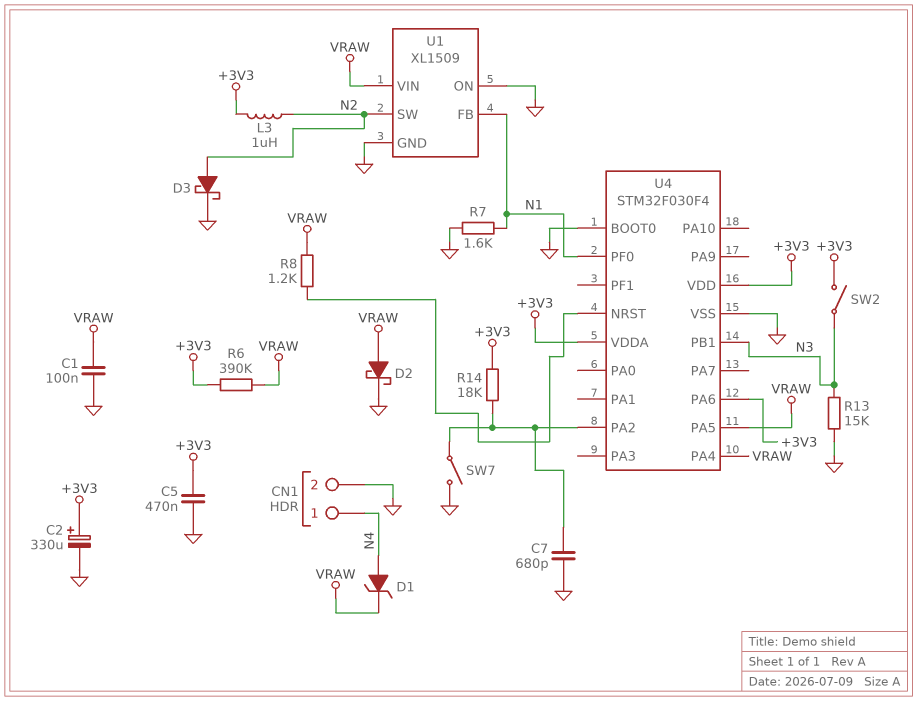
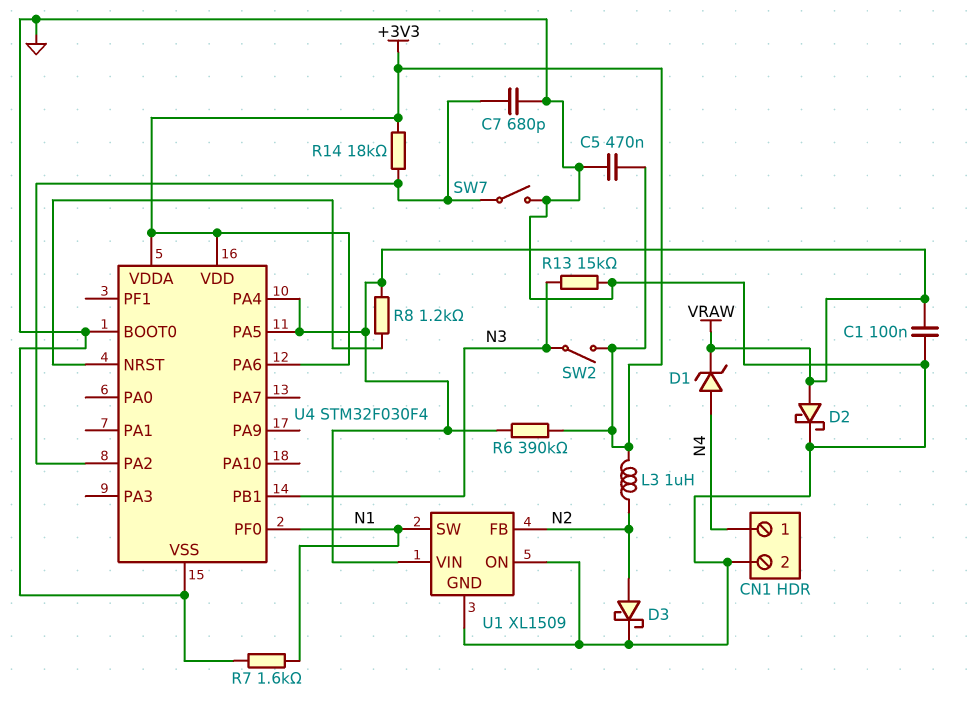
C2: 330uF (plus +3V3, minus GND) -> none
U1 pin FB: N1 -> N2
U1 pin SW: N2 -> N1

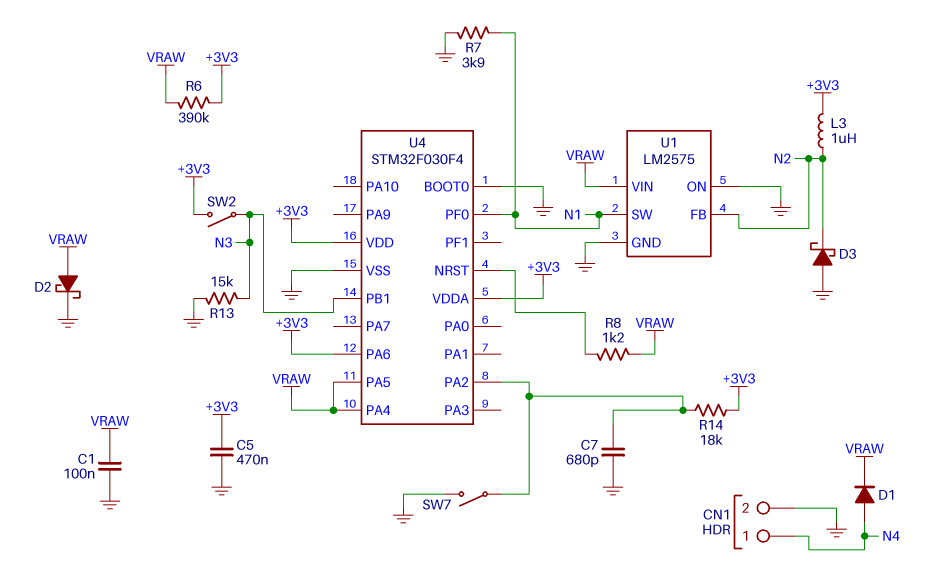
D1: zener (A N4, K VRAW) -> diode (A N4, K VRAW)
D3: schottky (A N2, K GND) -> schottky (A GND, K N2)
R7: 1.6k (GND, N1) -> 3.9k (GND, N1)
U1: XL1509 -> LM2575

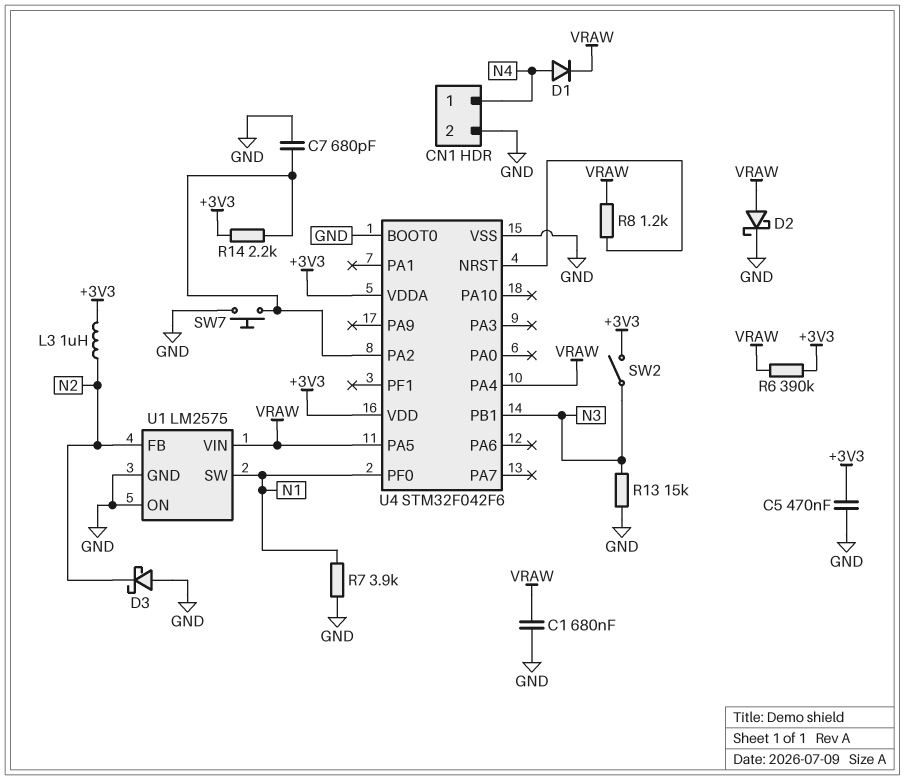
C1: 100nF (GND, VRAW) -> 680nF (GND, VRAW)
R14: 18k (+3V3, U4/PA2) -> 2.2k (+3V3, U4/PA2)
SW7: switch (GND, U4/PA2) -> button (GND, U4/PA2)
U4: STM32F030F4 -> STM32F042F6
U4 pin PA6: +3V3 -> none

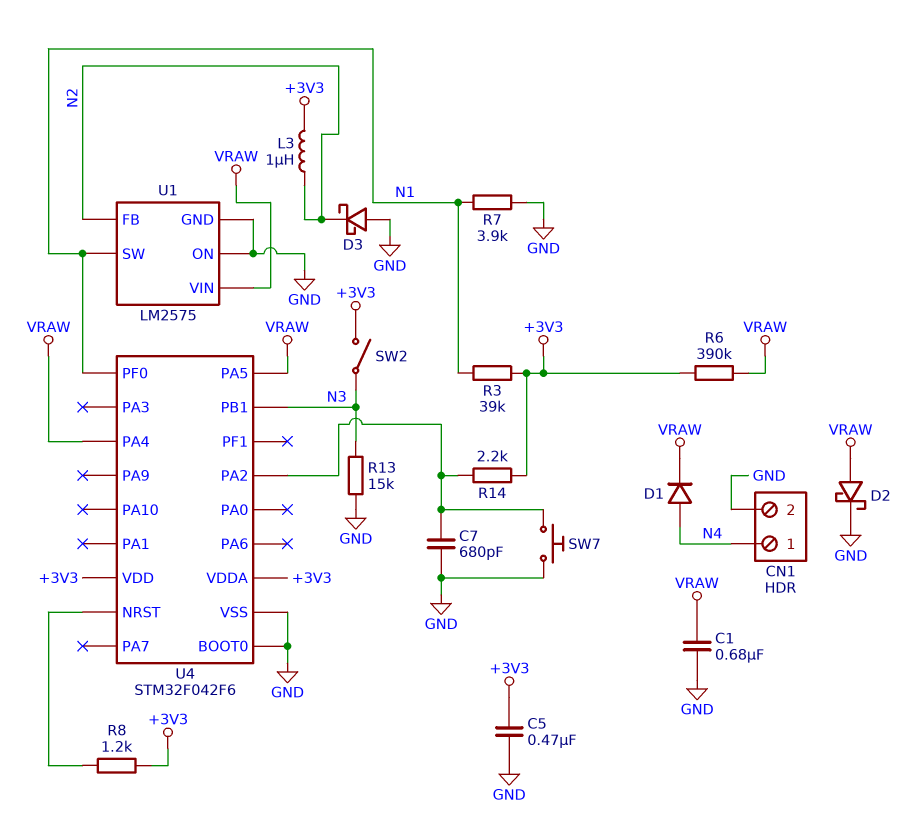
R3: none -> 39k (+3V3, N1)
R8: 1.2k (U4/NRST, VRAW) -> 1.2k (+3V3, U4/NRST)

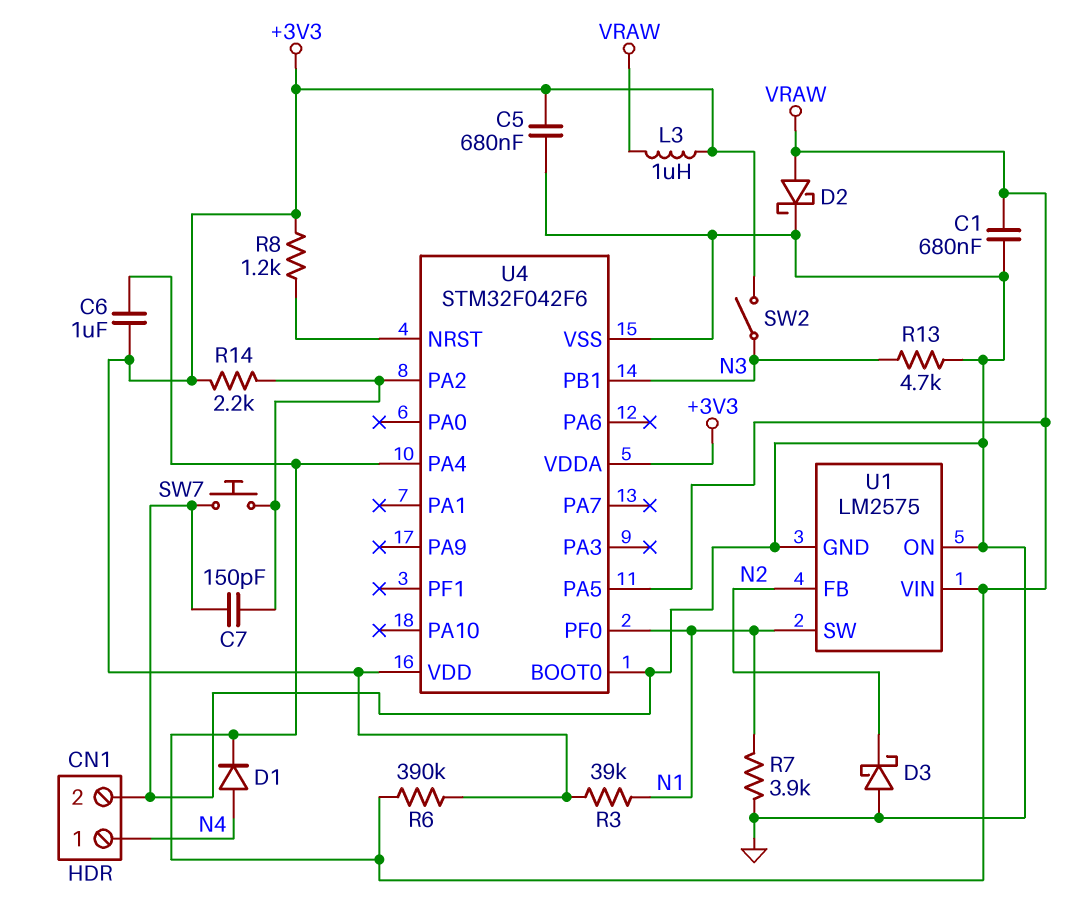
C5: 470nF (+3V3, GND) -> 680nF (+3V3, GND)
C6: none -> 1uF (+3V3, VRAW)
C7: 680pF (GND, U4/PA2) -> 150pF (GND, U4/PA2)
L3: 1uH (+3V3, N2) -> 1uH (+3V3, VRAW)
R13: 15k (GND, N3) -> 4.7k (GND, N3)

